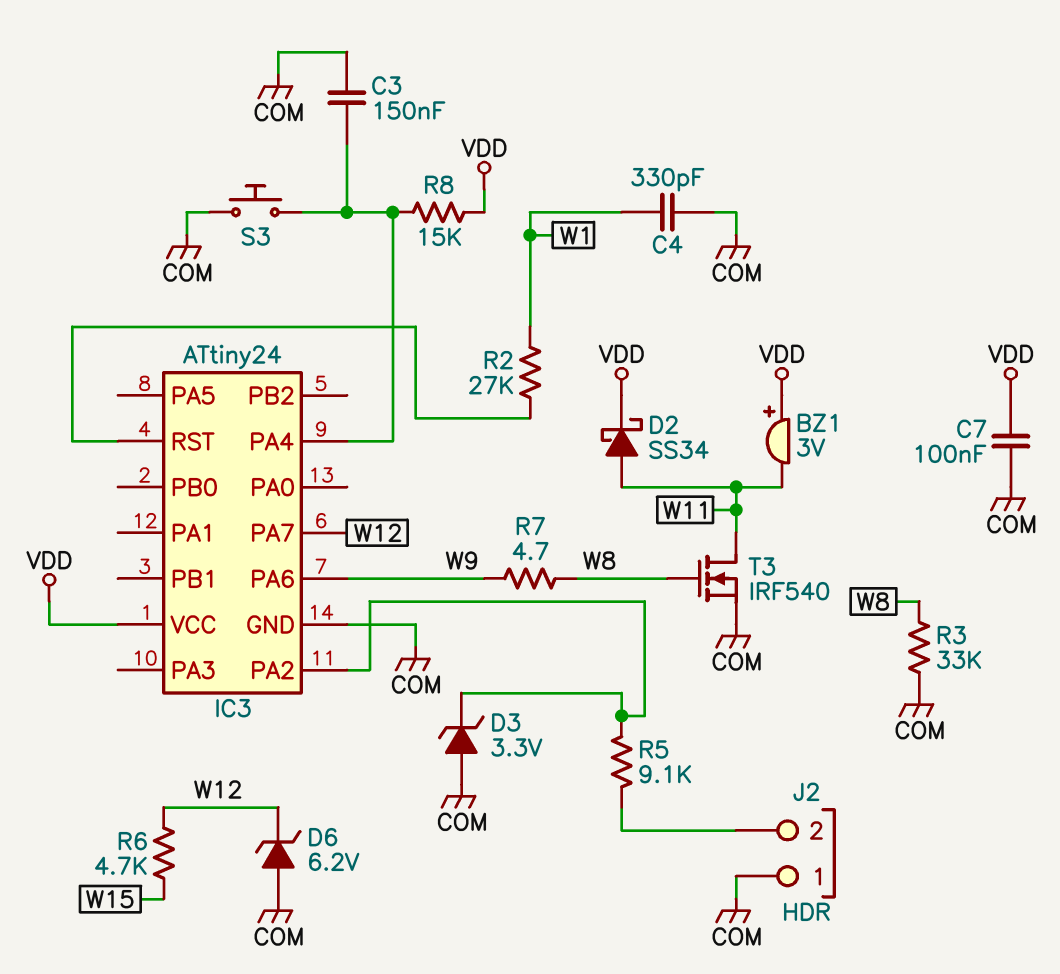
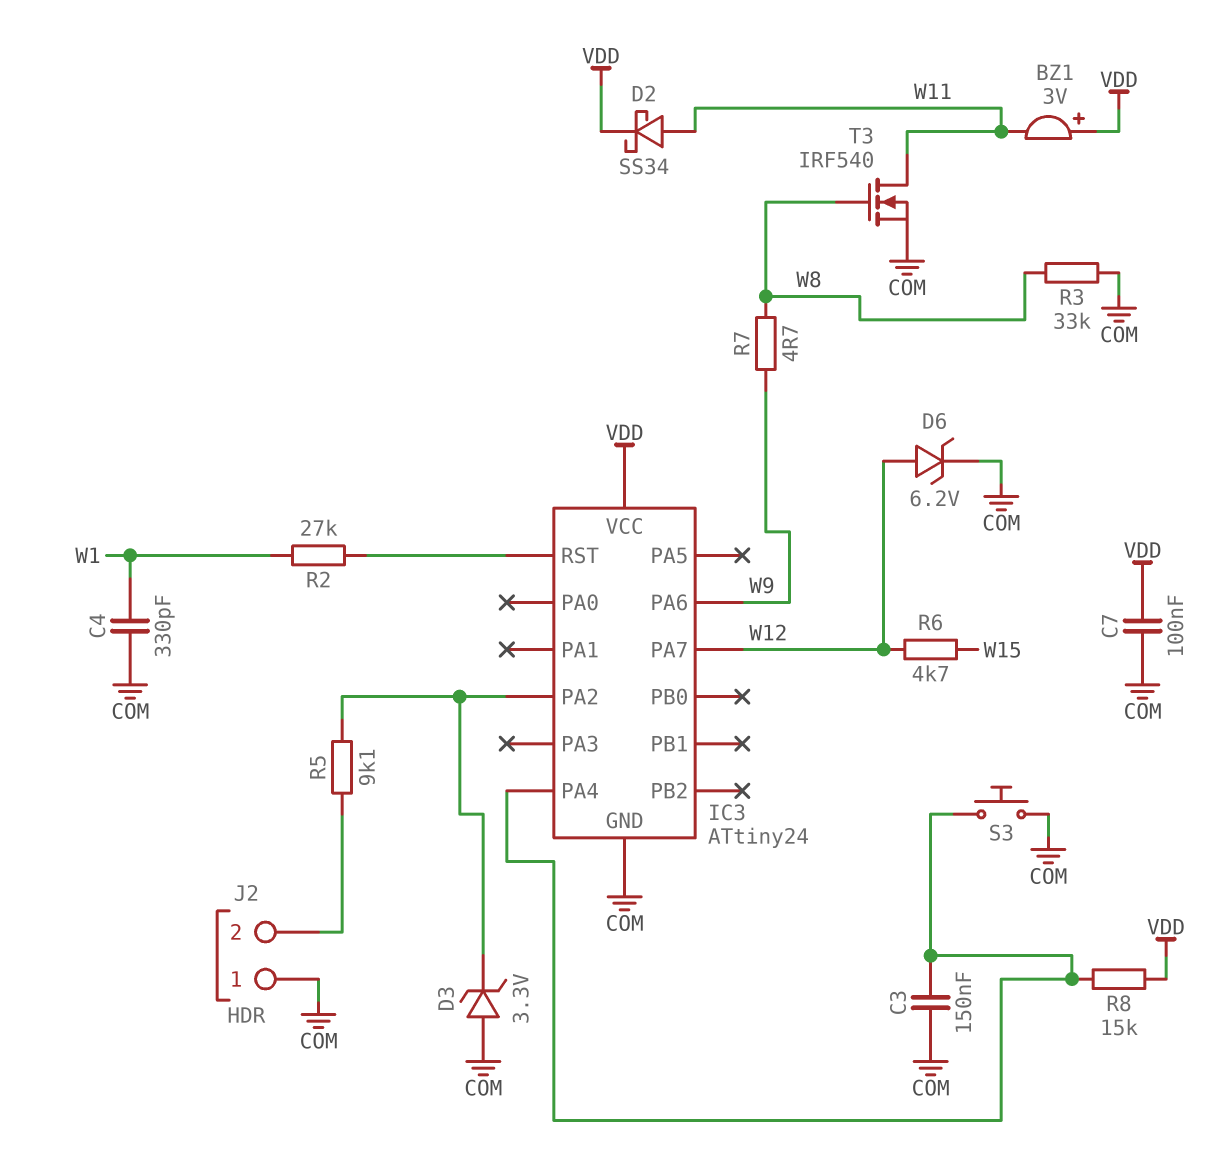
D6: zener 6.2V (A COM, K W12) -> zener 6.2V (A W12, K COM)

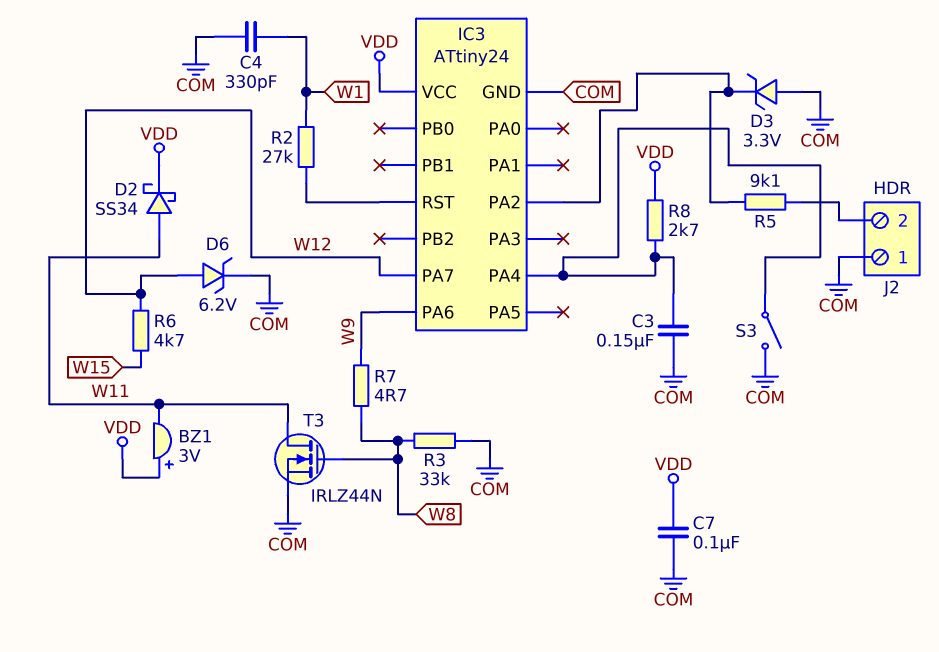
R8: 15k (IC3/PA4, VDD) -> 2.7k (IC3/PA4, VDD)
S3: button (COM, IC3/PA4) -> switch (COM, IC3/PA4)
T3: NMOS IRF540 (G W8, D W11, S COM) -> NMOS IRLZ44N (G W8, D W11, S COM)

